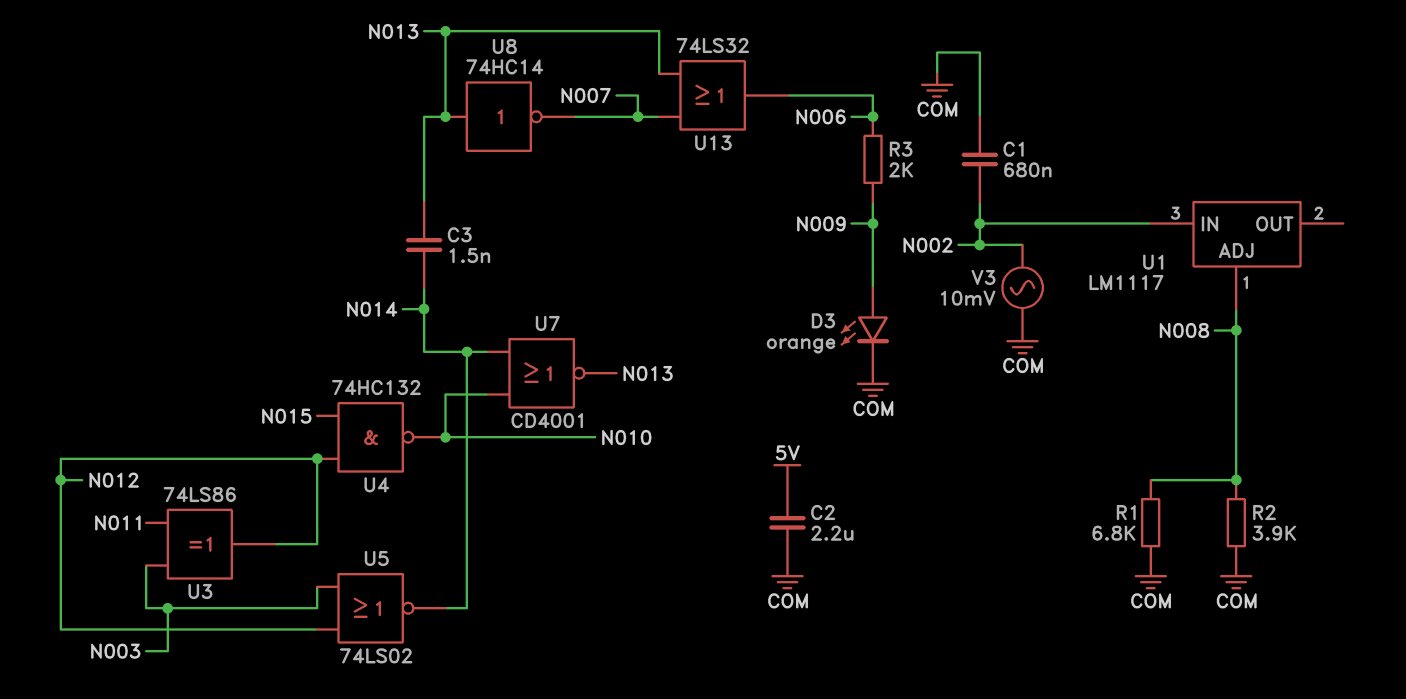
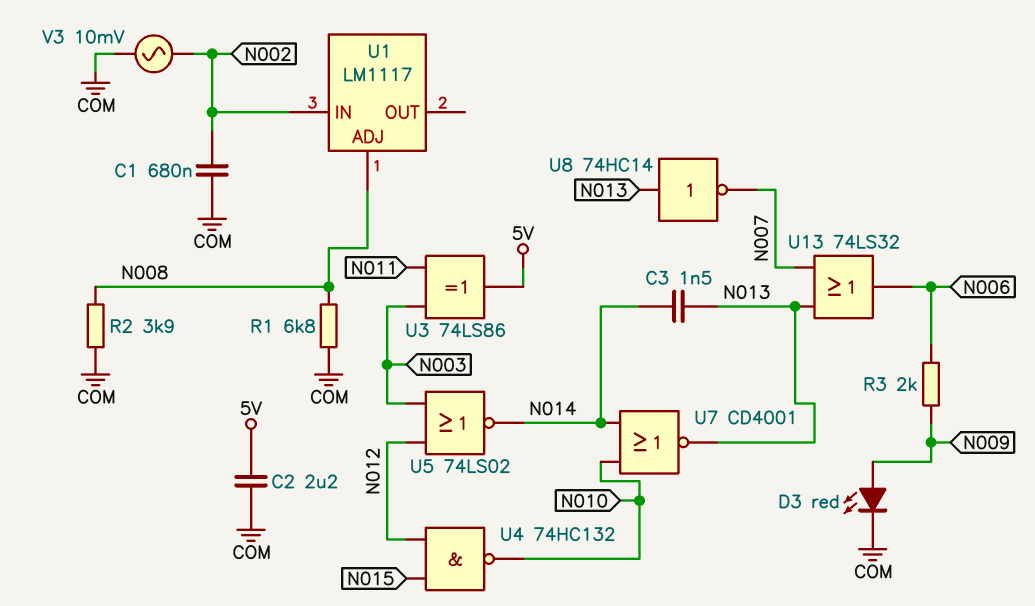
D3: LED orange (A N009, K COM) -> LED red (A N009, K COM)
U3: XOR 74LS86 (in N003, in N011, out N012) -> XOR 74LS86 (in N003, in N011, out 5V)

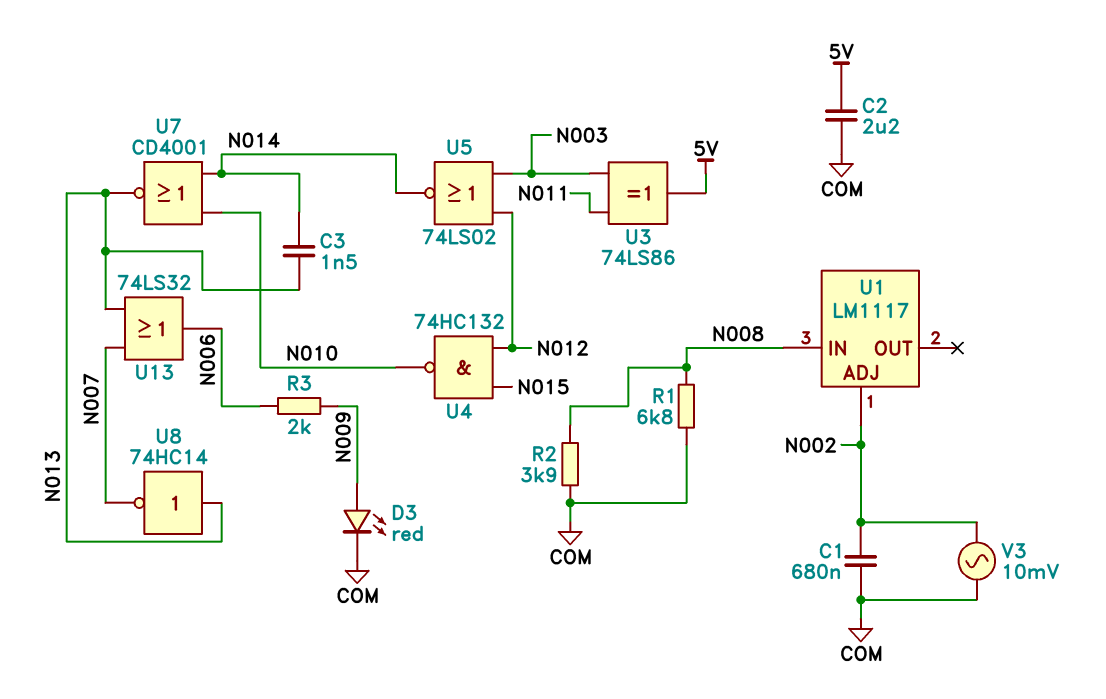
U1 pin ADJ: N008 -> N002
U1 pin IN: N002 -> N008

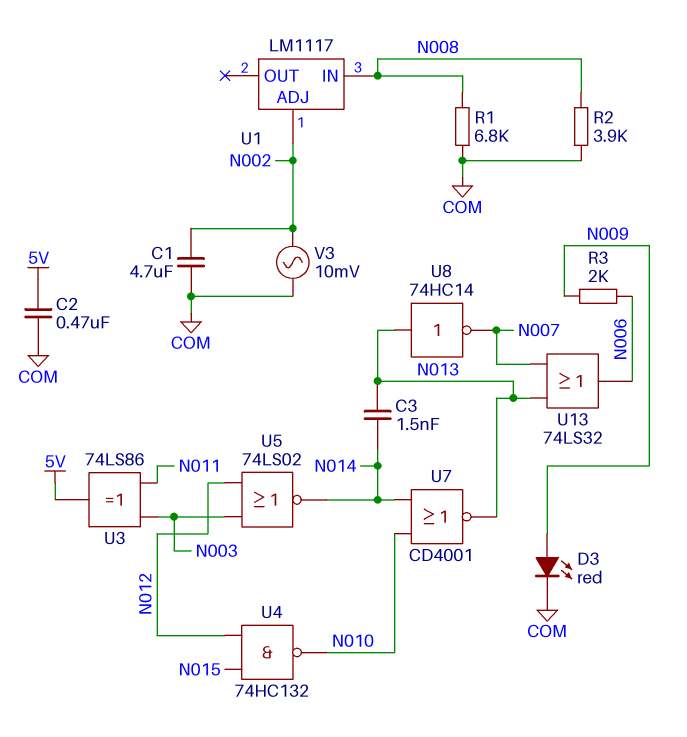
C1: 680nF (COM, N002) -> 4.7uF (COM, N002)
C2: 2.2uF (5V, COM) -> 470nF (5V, COM)

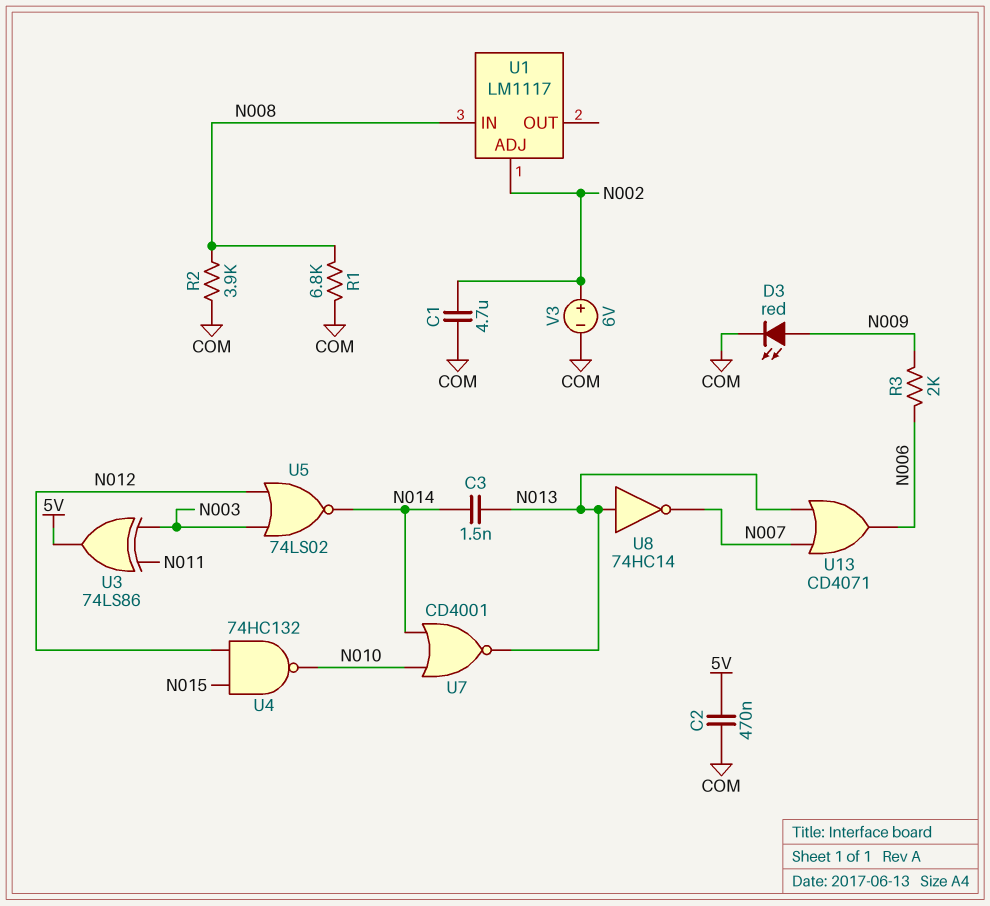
U13: OR 74LS32 (in N007, in N013, out N006) -> OR CD4071 (in N007, in N013, out N006)
V3: AC 10mV (COM, N002) -> 6V (plus N002, minus COM)

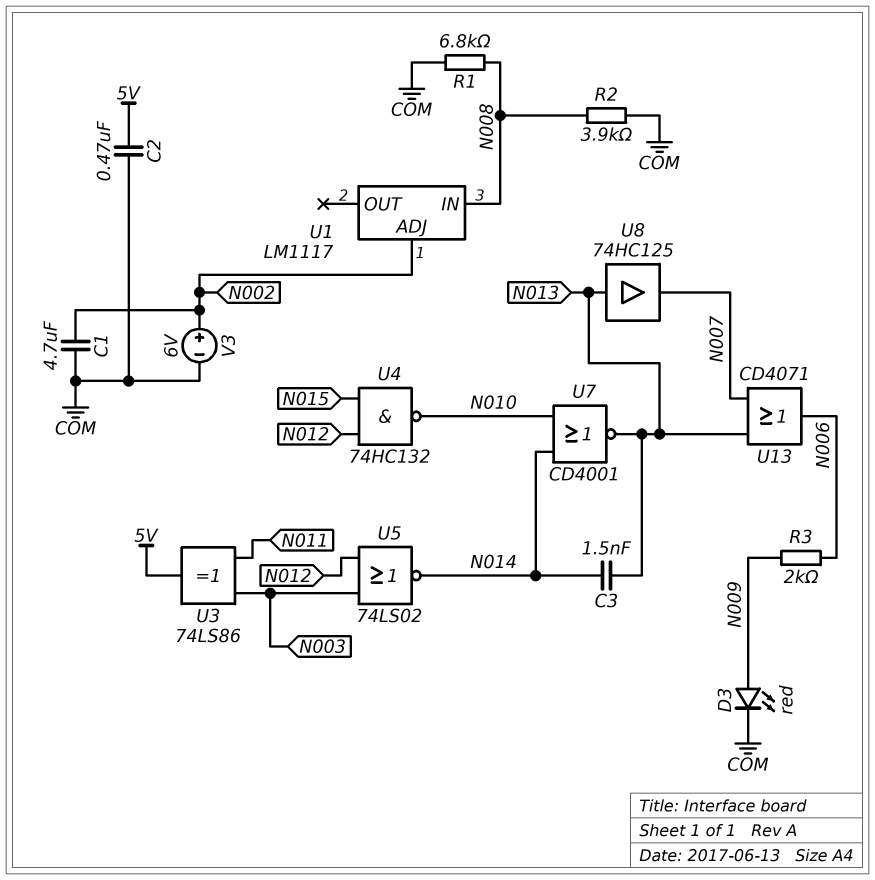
U8: NOT 74HC14 (in N013, out N007) -> buffer 74HC125 (in N013, out N007)

